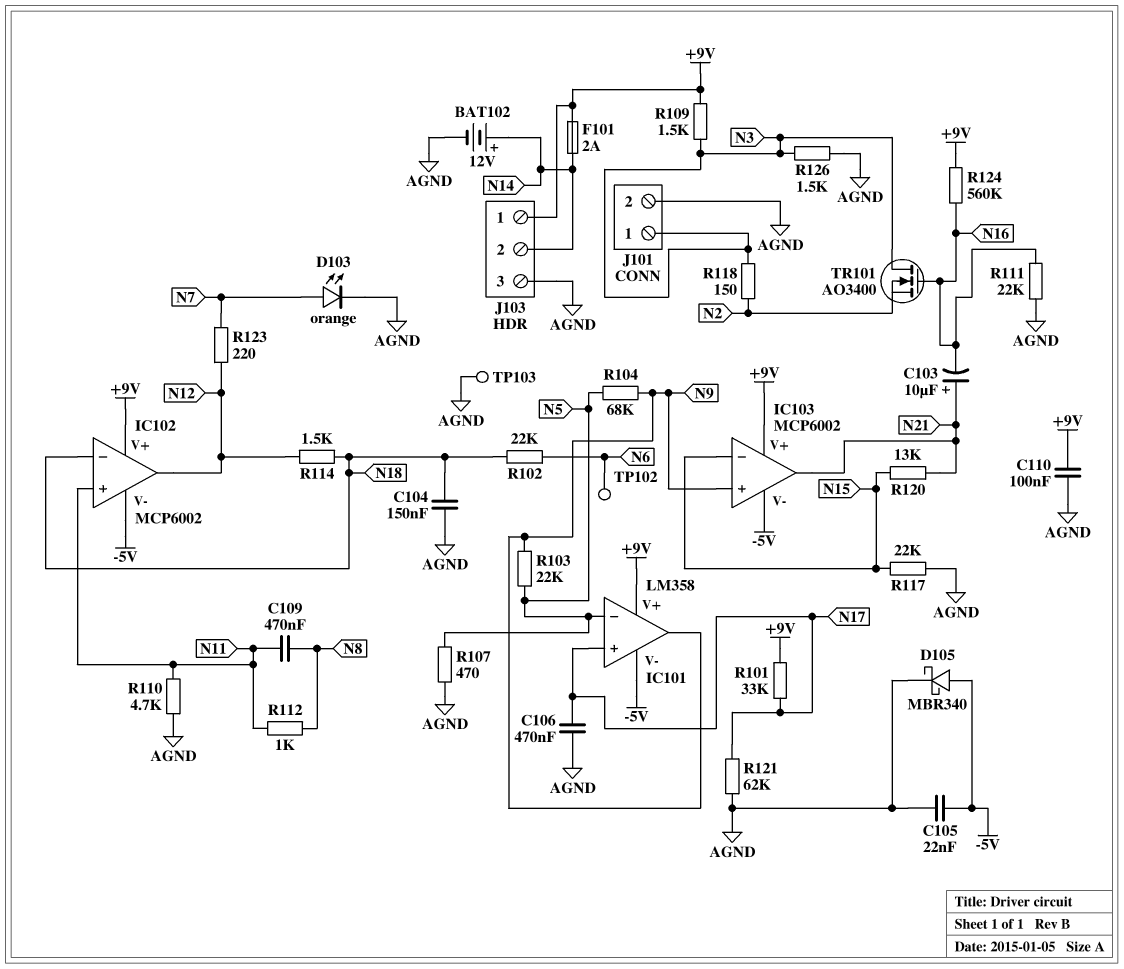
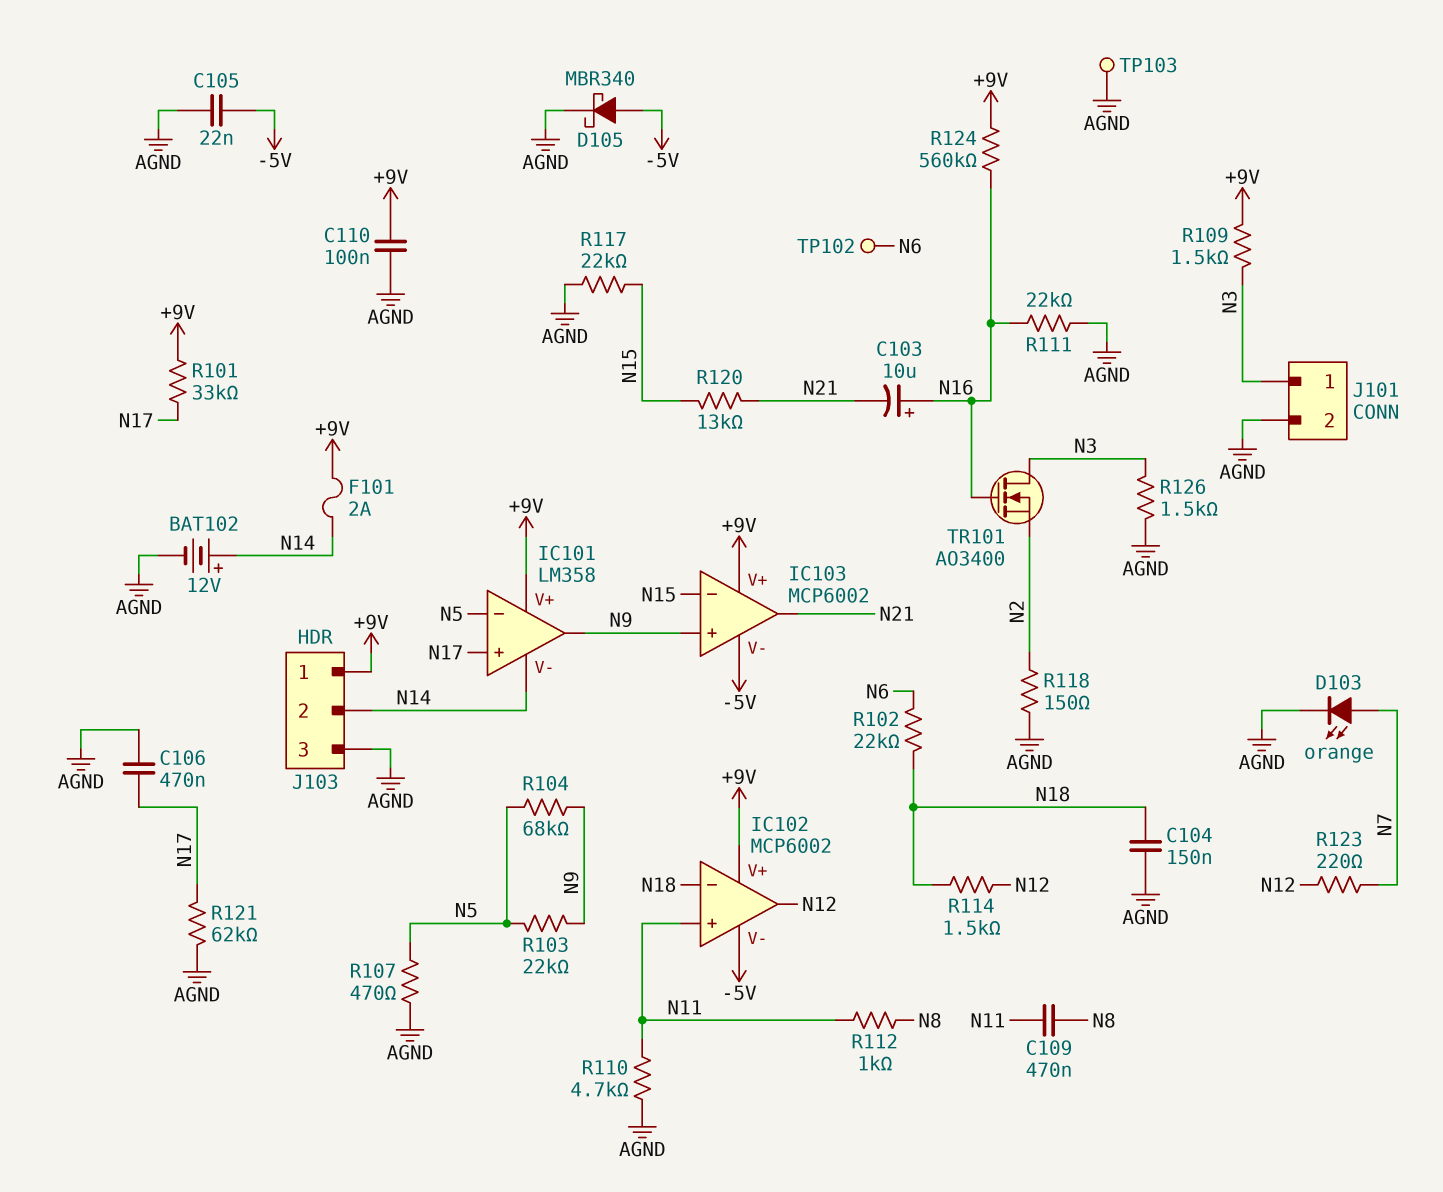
C103: 10uF (plus N21, minus N16) -> 10uF (plus N16, minus N21)
IC101 pin V-: -5V -> N14
R118: 150 (N2, N3) -> 150 (AGND, N2)

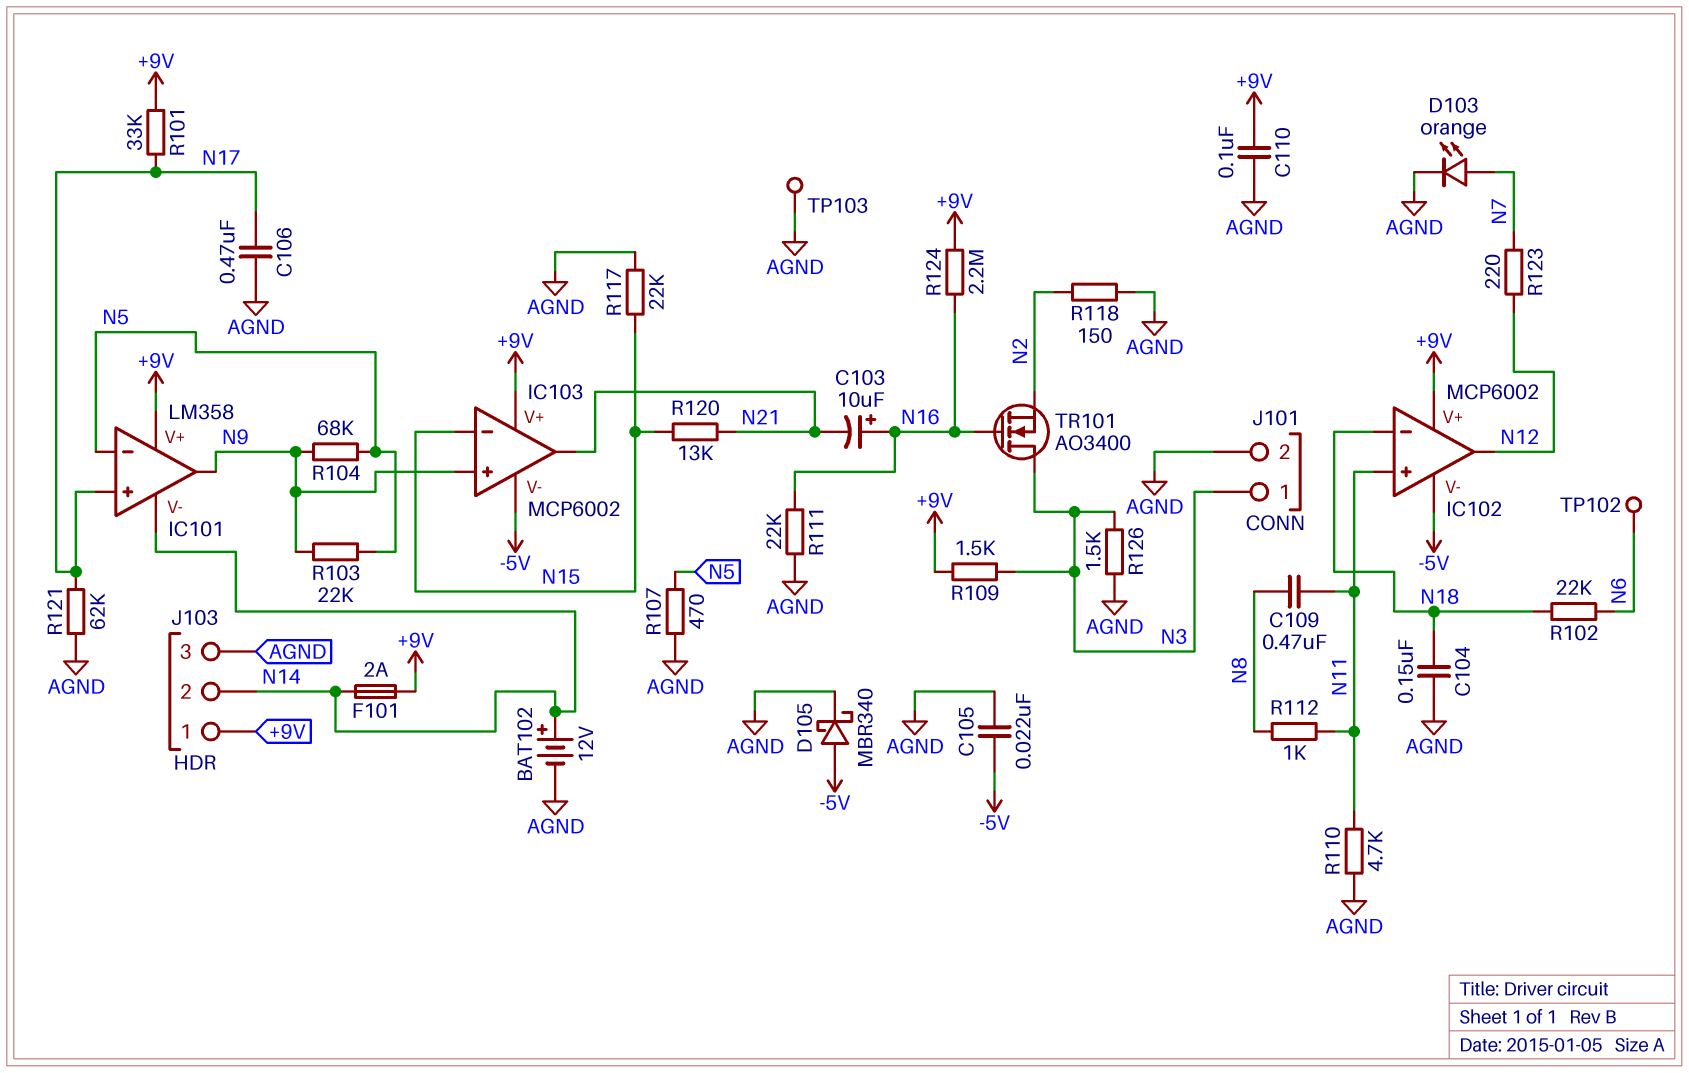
R114: 1.5k (N12, N18) -> none
R124: 560k (+9V, N16) -> 2.2M (+9V, N16)

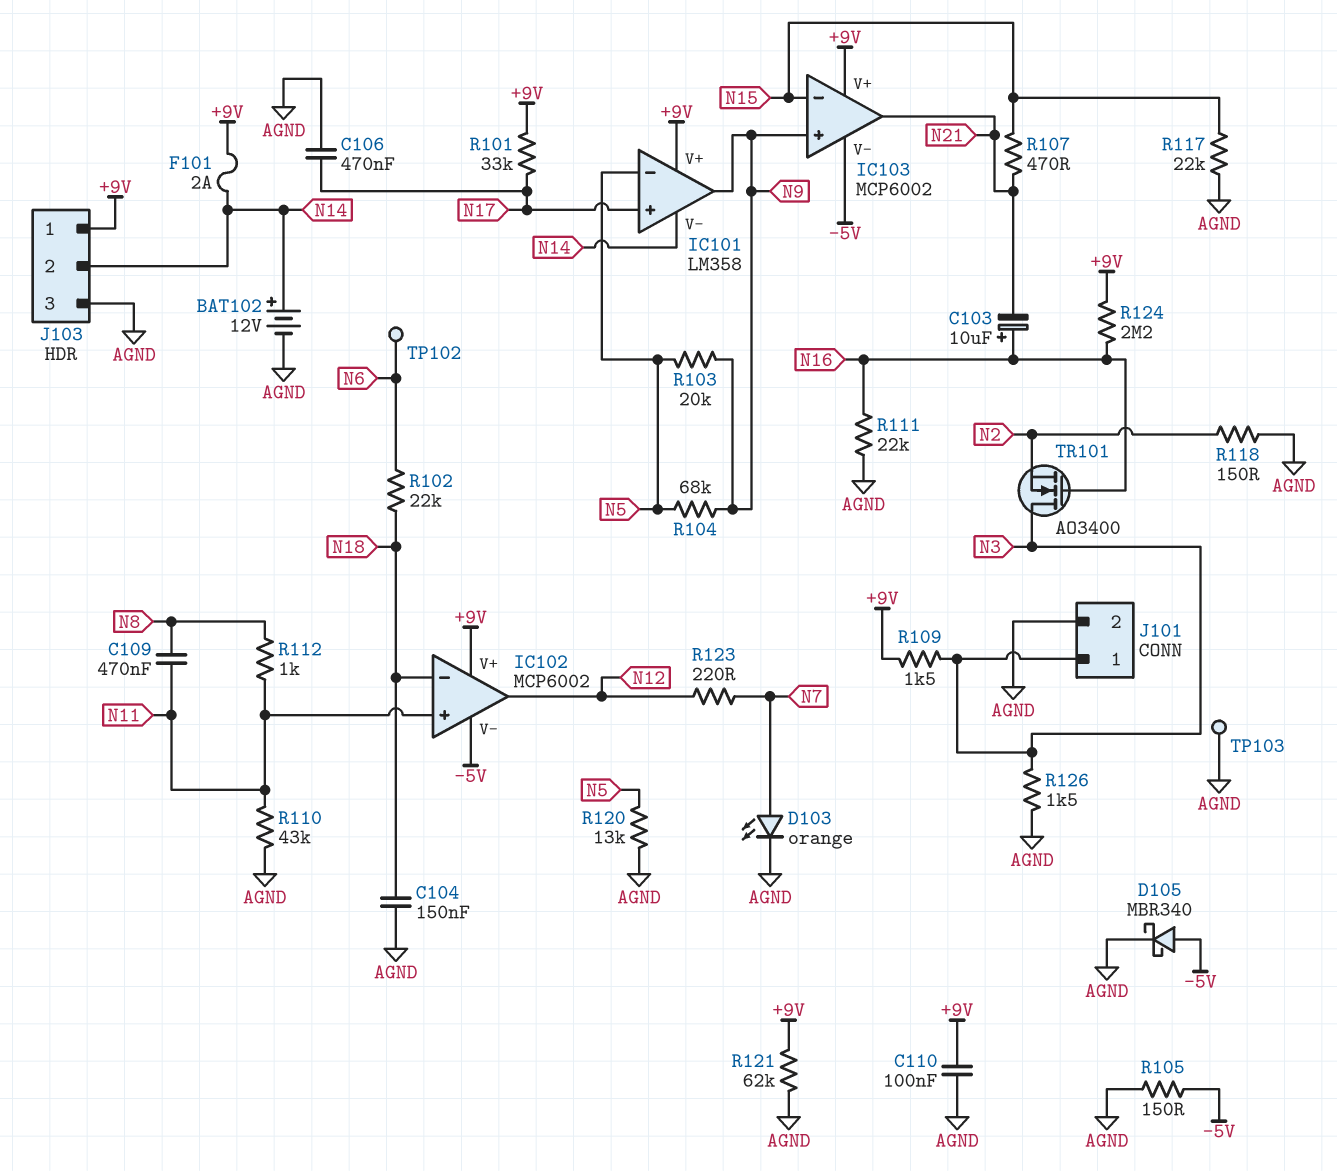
C105: 22nF (-5V, AGND) -> none
R103: 22k (N5, N9) -> 20k (N5, N9)
R105: none -> 150 (-5V, AGND)
R107: 470 (AGND, N5) -> 470 (N15, N21)
R110: 4.7k (AGND, N11) -> 43k (AGND, N11)
R120: 13k (N15, N21) -> 13k (AGND, N5)
R121: 62k (AGND, N17) -> 62k (+9V, AGND)

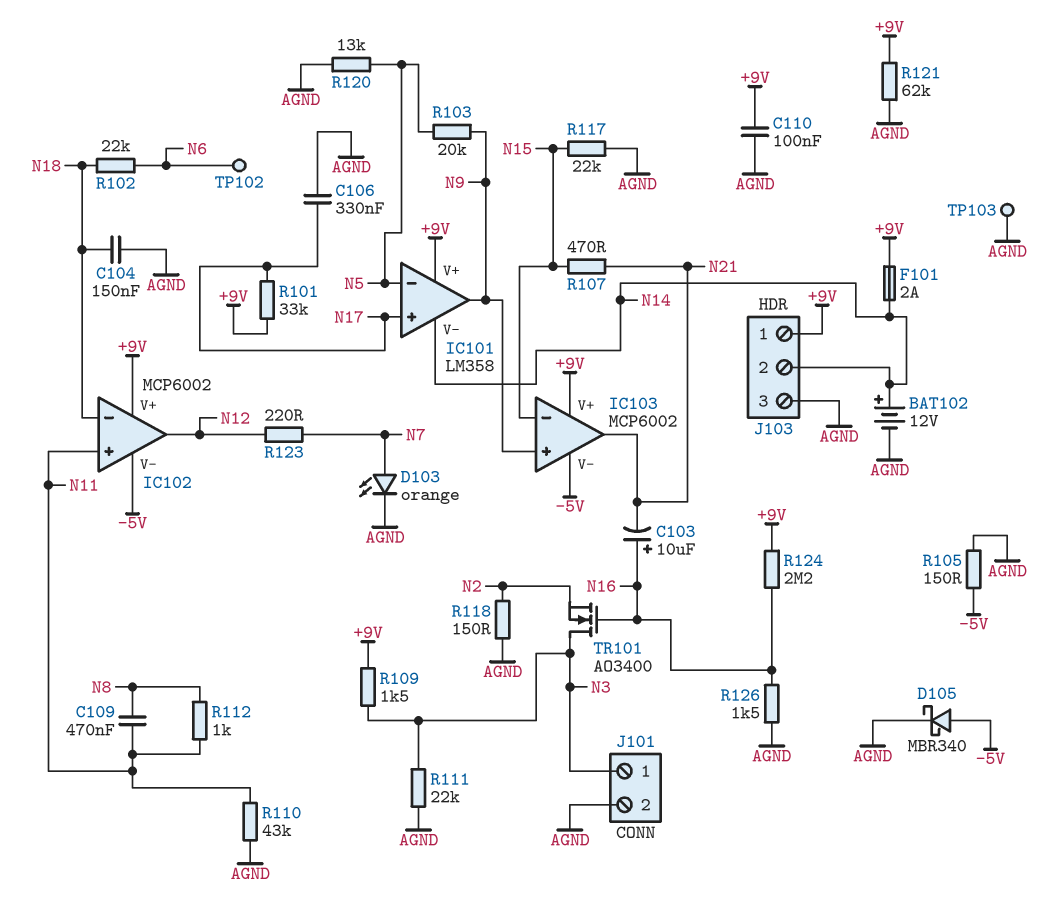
C106: 470nF (AGND, N17) -> 330nF (AGND, N17)
R104: 68k (N5, N9) -> none
R111: 22k (AGND, N16) -> 22k (AGND, N3)
R126: 1.5k (AGND, N3) -> 1.5k (AGND, N16)

